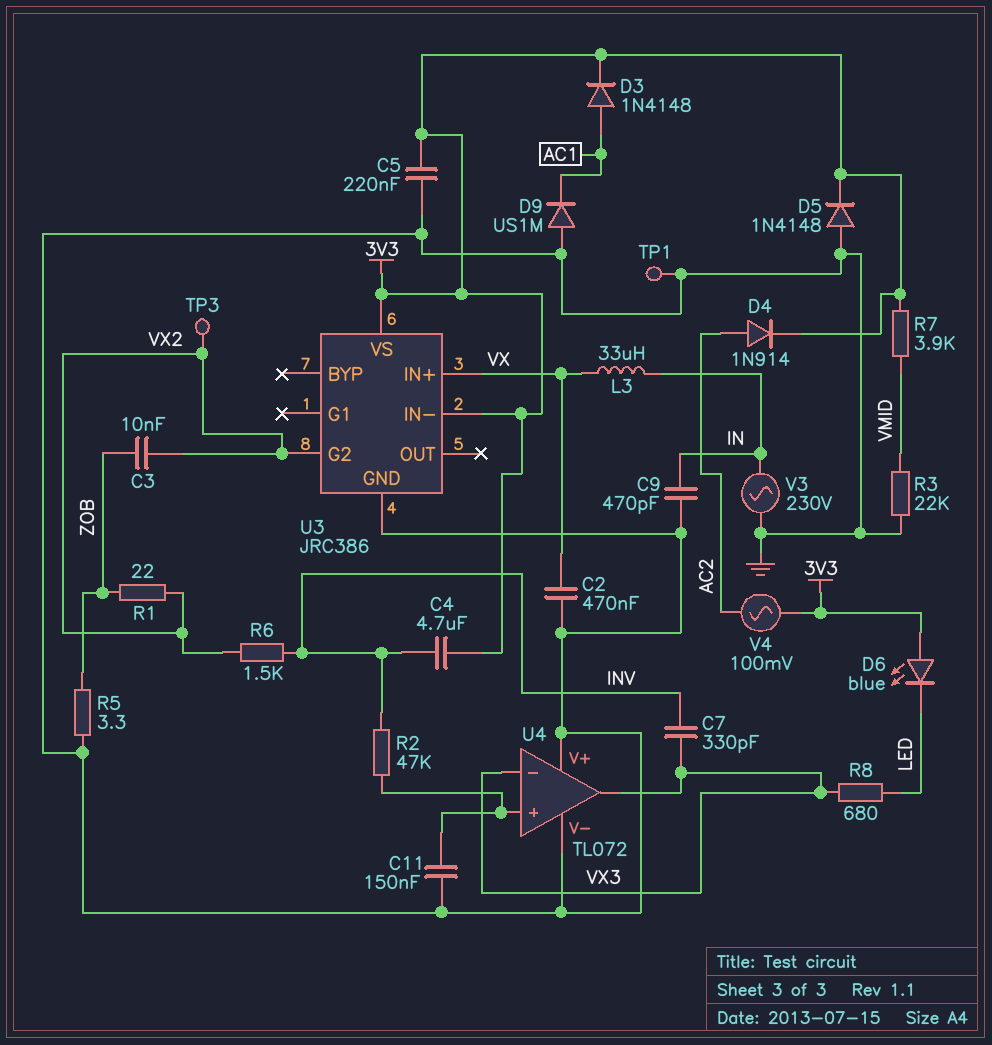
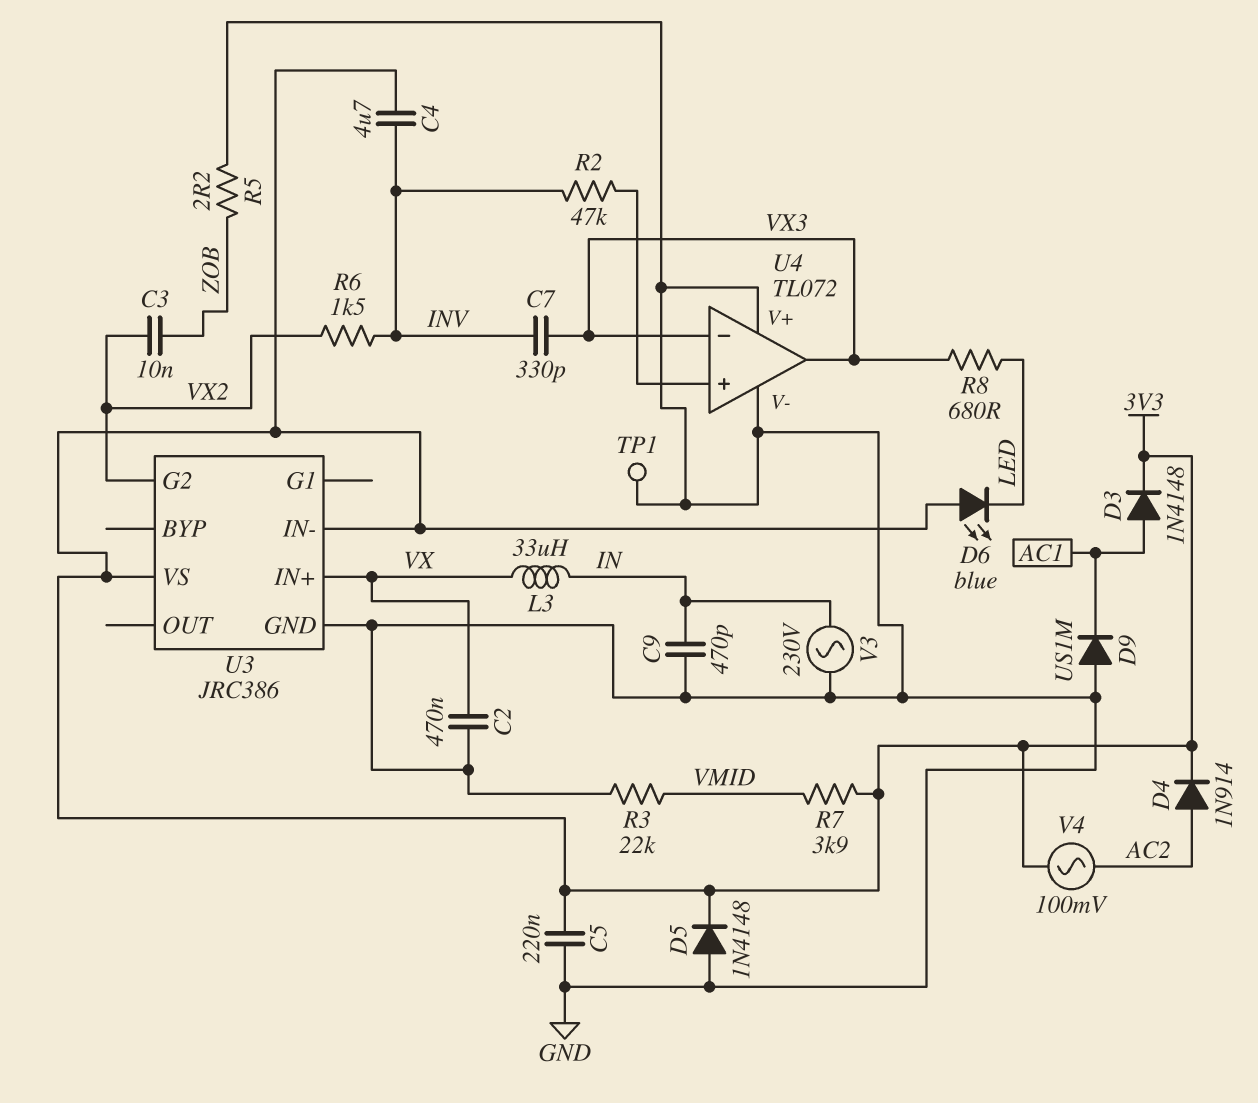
C11: 150nF (GND, U4/in+) -> none
R1: 22 (VX2, ZOB) -> none
R5: 3.3 (GND, ZOB) -> 2.2 (GND, ZOB)
TP3: test point (VX2) -> none

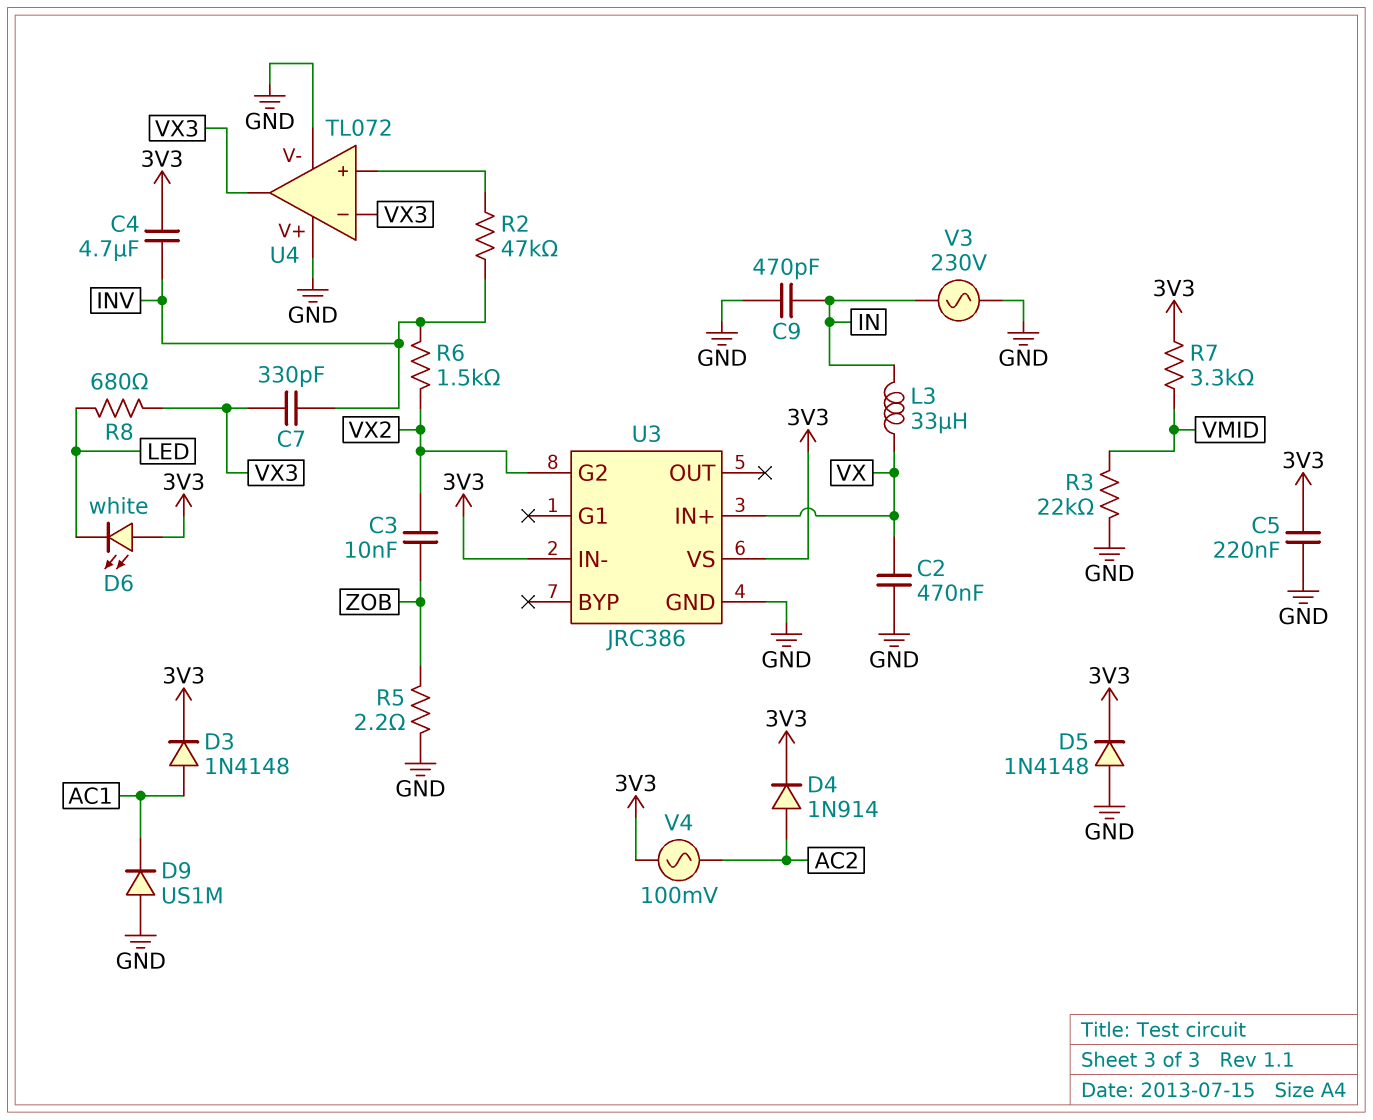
D6: LED blue (A 3V3, K LED) -> LED white (A 3V3, K LED)
R7: 3.9k (3V3, VMID) -> 3.3k (3V3, VMID)
TP1: test point (GND) -> none

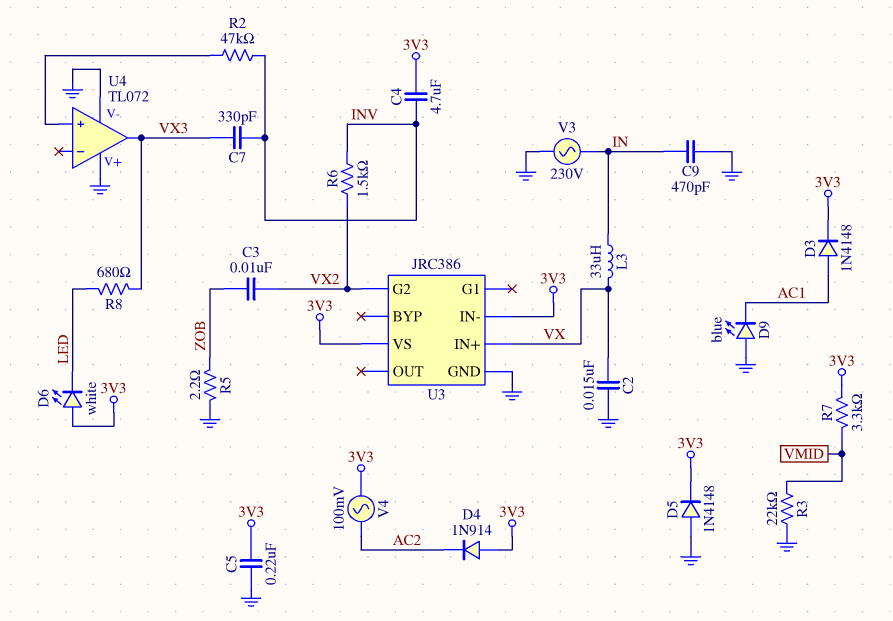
C2: 470nF (GND, VX) -> 15nF (GND, VX)
D4: diode 1N914 (A AC2, K 3V3) -> diode 1N914 (A 3V3, K AC2)
D9: diode US1M (A GND, K AC1) -> LED blue (A GND, K AC1)
U4 pin in-: VX3 -> none

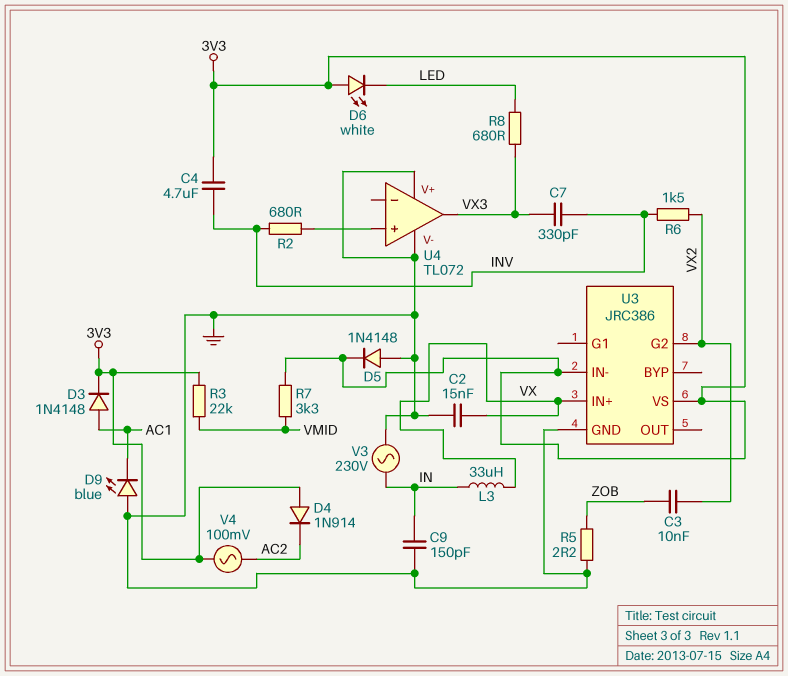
C5: 220nF (3V3, GND) -> none
C9: 470pF (GND, IN) -> 150pF (GND, IN)
R2: 47k (INV, U4/in+) -> 680 (INV, U4/in+)
R3: 22k (GND, VMID) -> 22k (3V3, VMID)

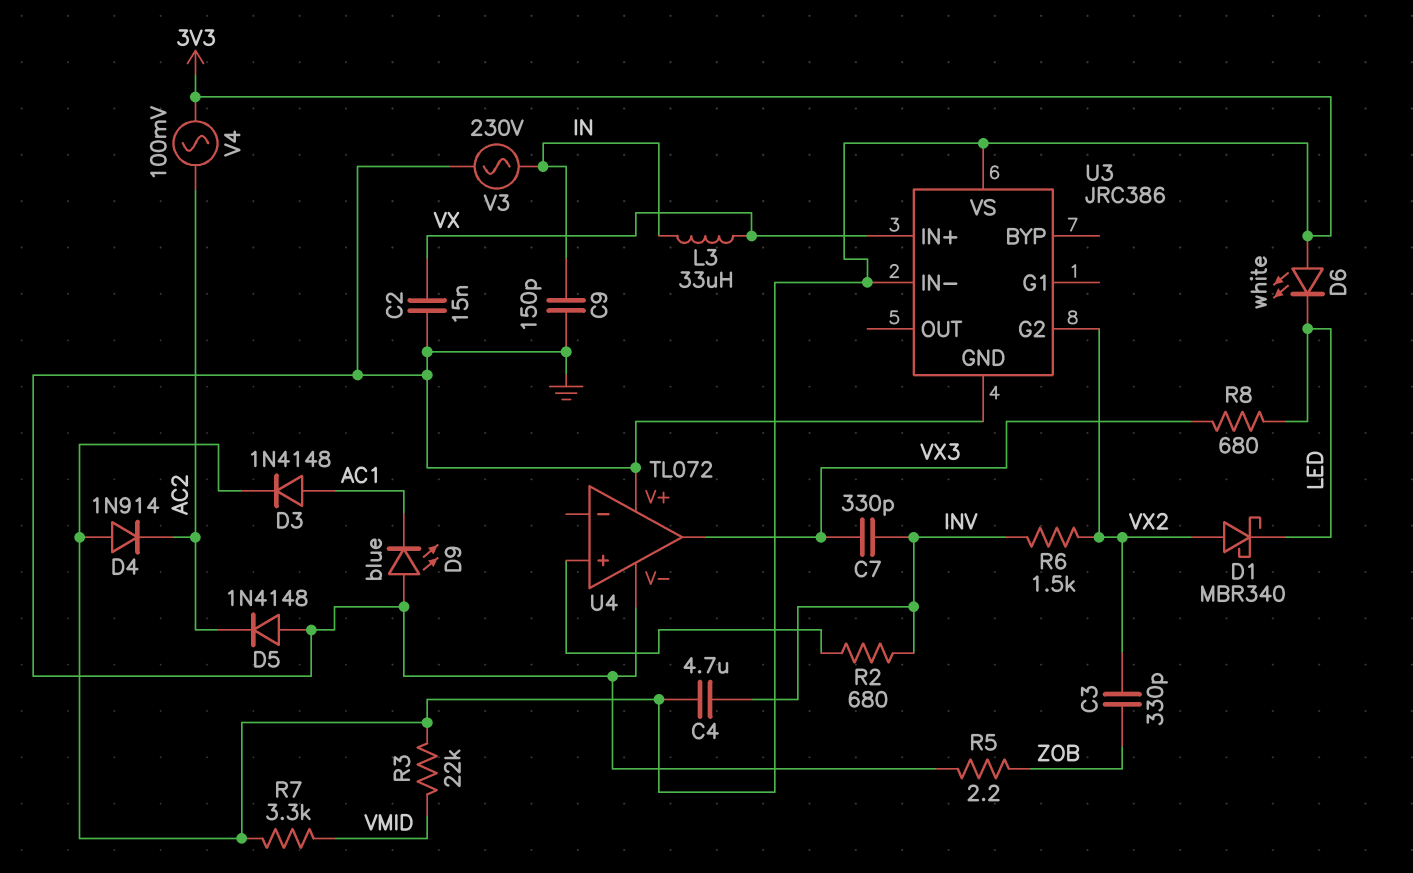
C3: 10nF (VX2, ZOB) -> 330pF (VX2, ZOB)
D1: none -> schottky MBR340 (A VX2, K LED)
D5: diode 1N4148 (A GND, K 3V3) -> diode 1N4148 (A GND, K AC2)

